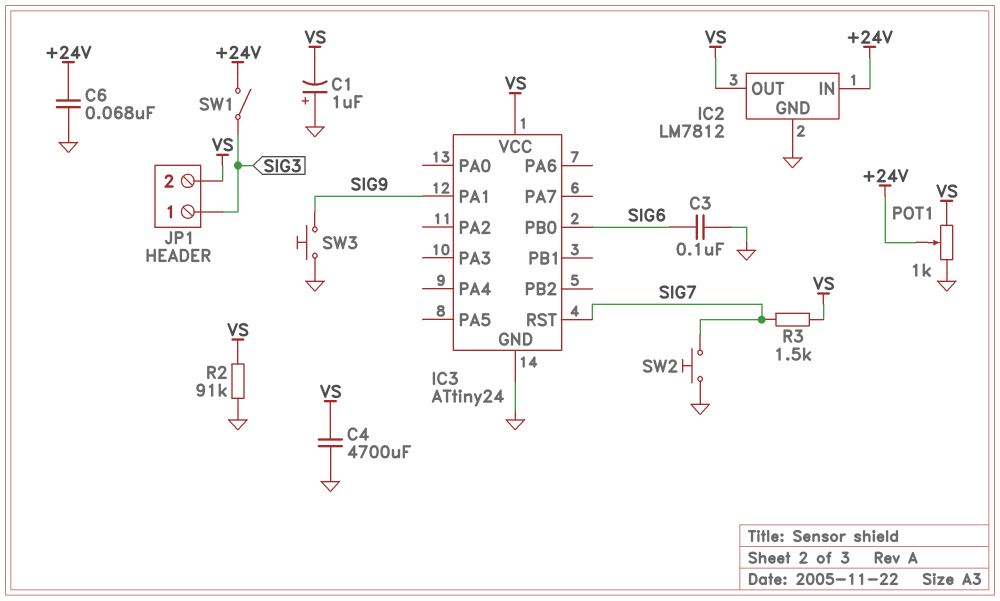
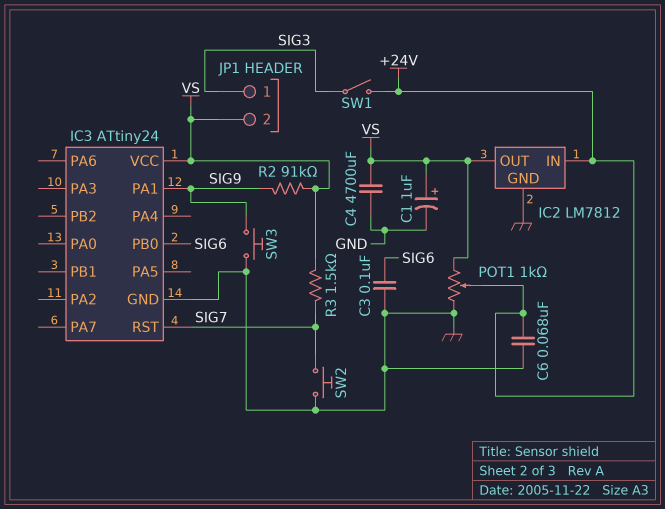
C1: 1uF (plus GND, minus VS) -> 1uF (plus VS, minus GND)
R2: 91k (GND, VS) -> 91k (SIG9, VS)

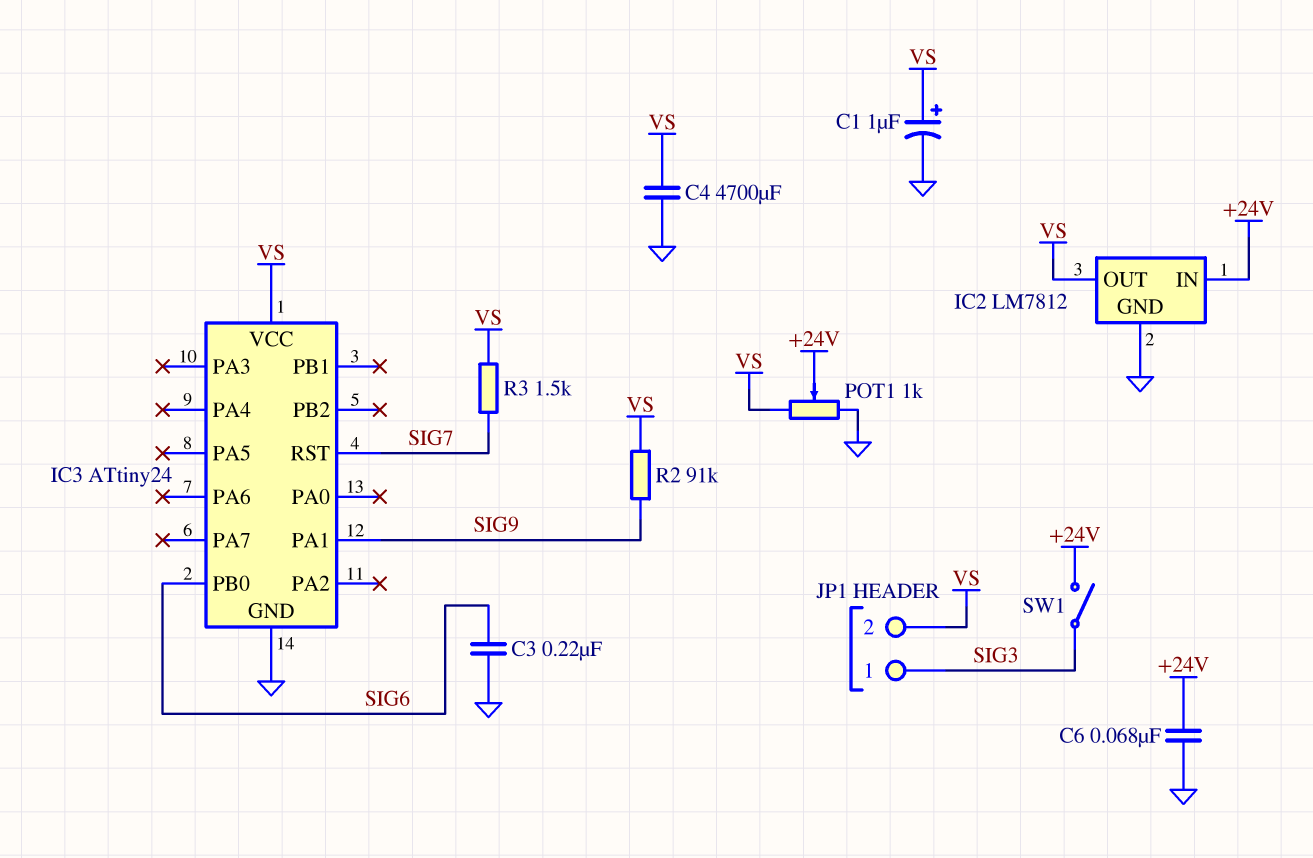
C3: 100nF (GND, SIG6) -> 220nF (GND, SIG6)
SW2: button (GND, SIG7) -> none
SW3: button (GND, SIG9) -> none

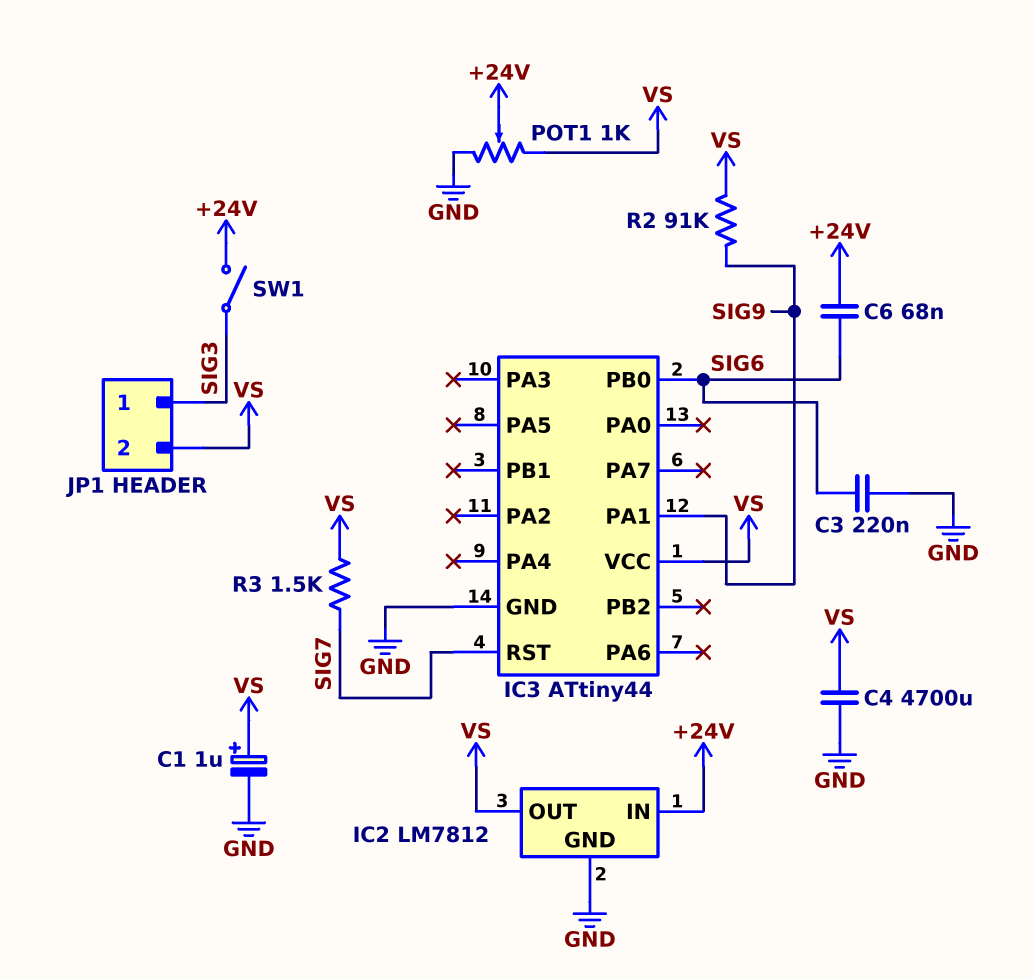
C6: 68nF (+24V, GND) -> 68nF (+24V, SIG6)
IC3: ATtiny24 -> ATtiny44

